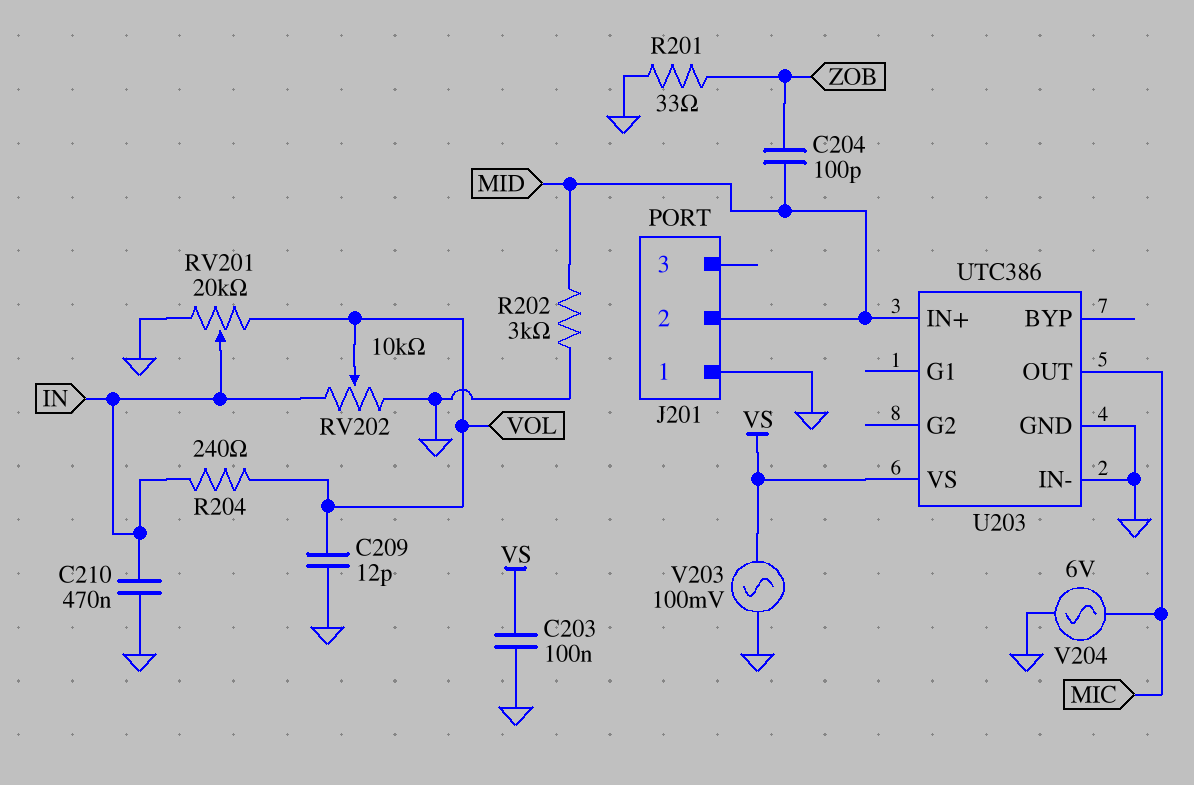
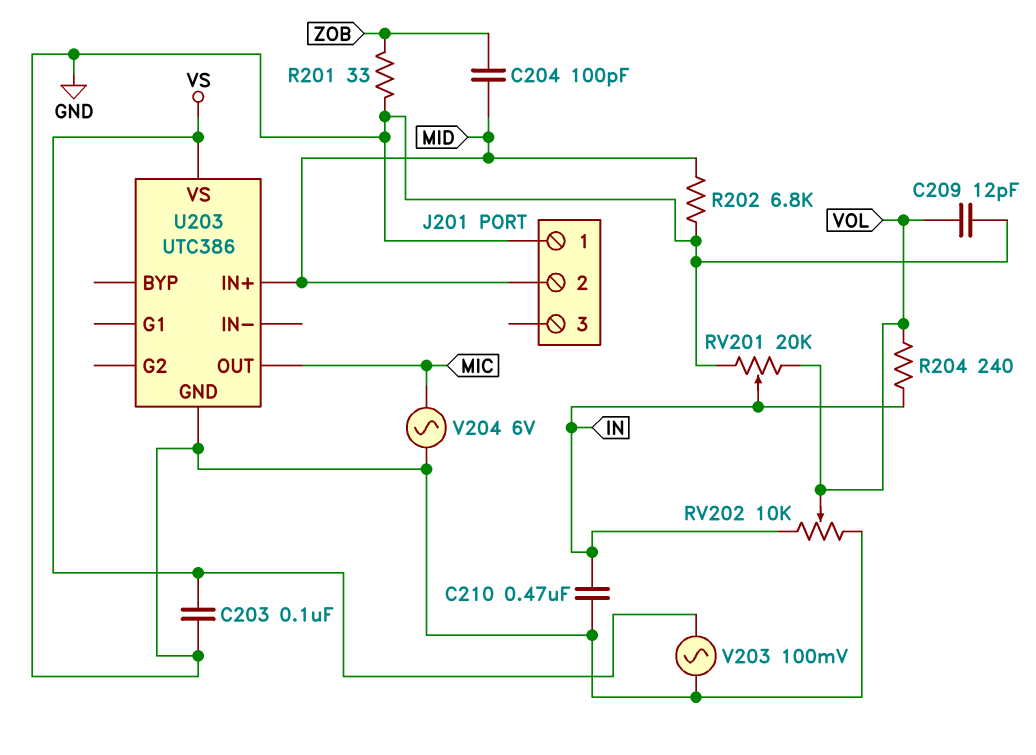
R202: 3k (GND, MID) -> 6.8k (GND, MID)
U203 pin IN-: GND -> none

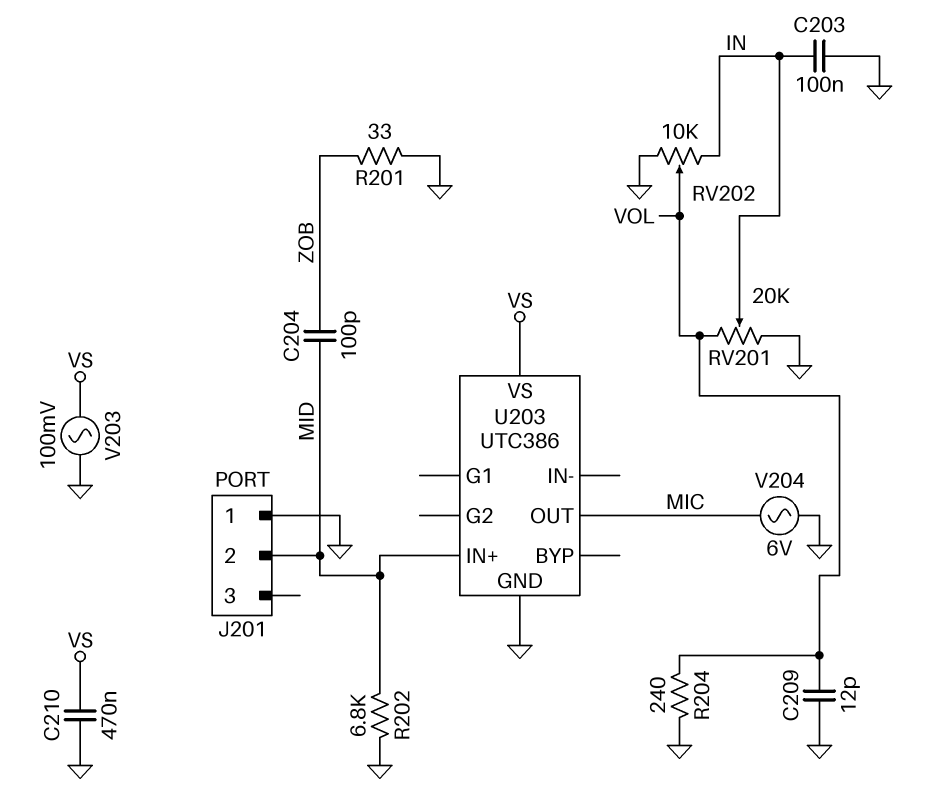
C203: 100nF (GND, VS) -> 100nF (GND, IN)
C210: 470nF (GND, IN) -> 470nF (GND, VS)
R204: 240 (IN, VOL) -> 240 (GND, VOL)

